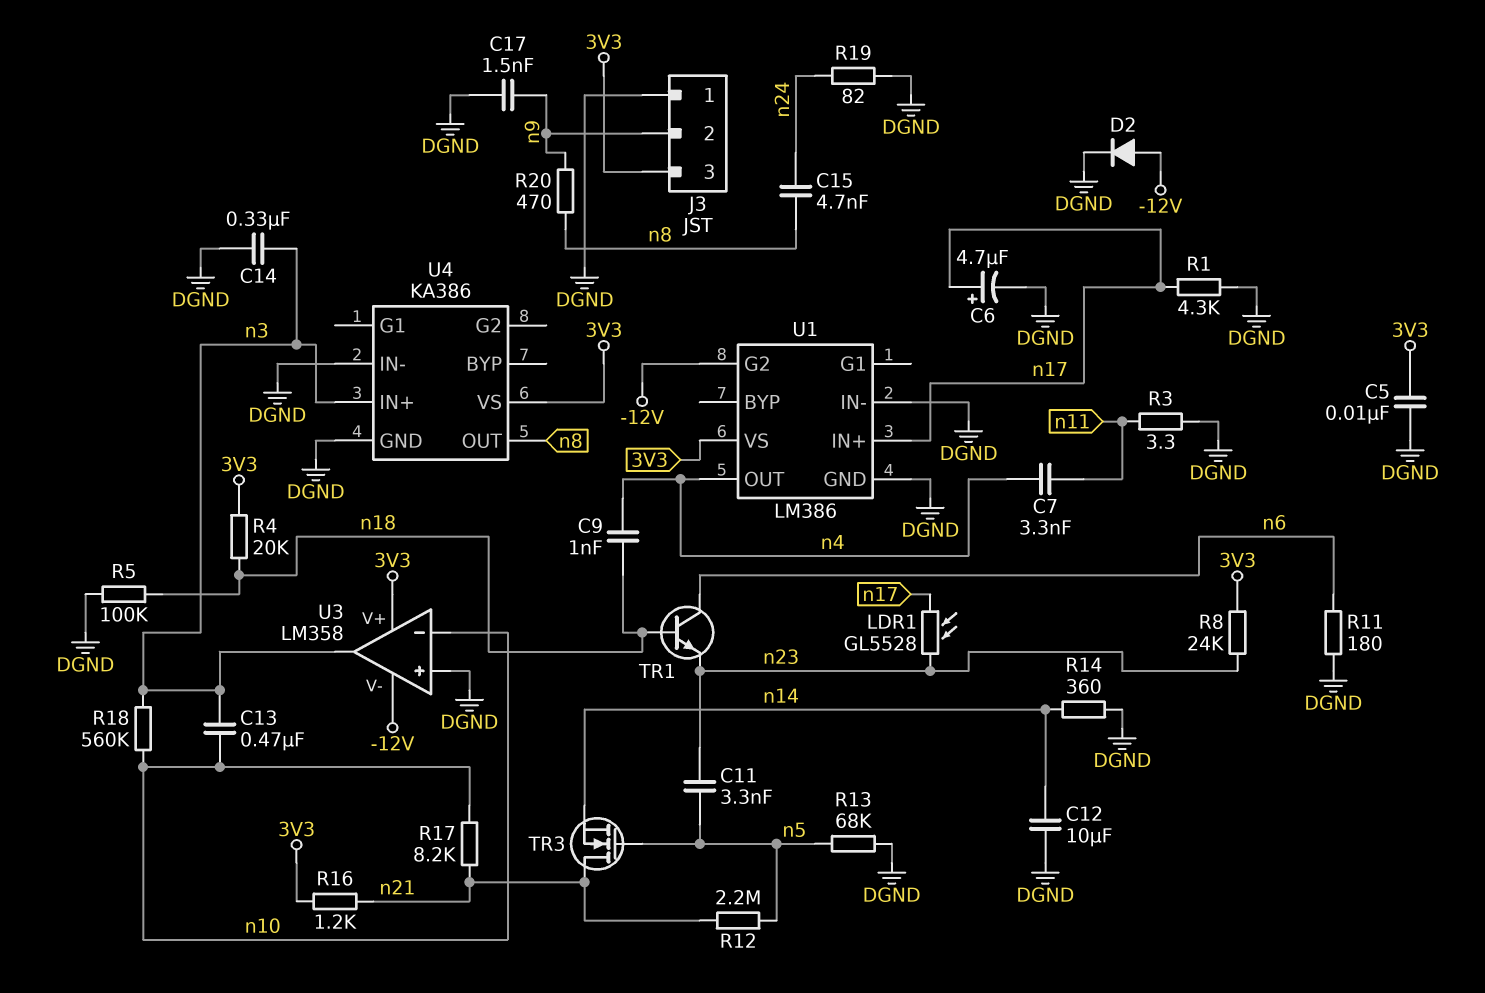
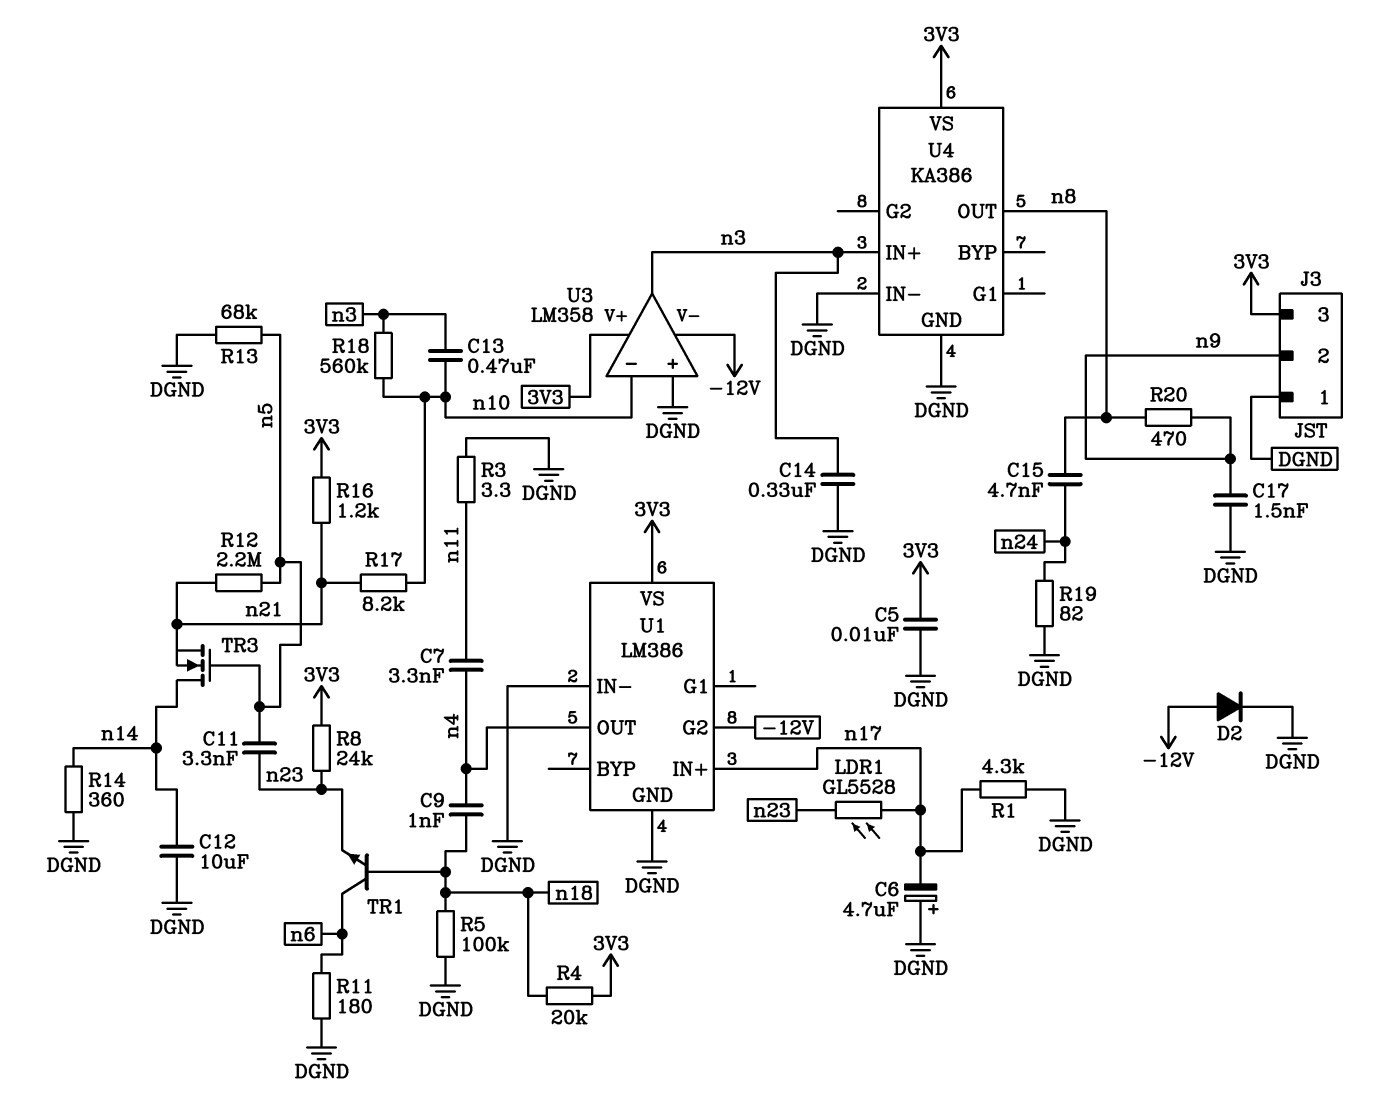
C6: 4.7uF (plus n17, minus DGND) -> 4.7uF (plus DGND, minus n17)
TR3: NMOS (G n5, D n21, S n14) -> NMOS (G n5, D n14, S n21)

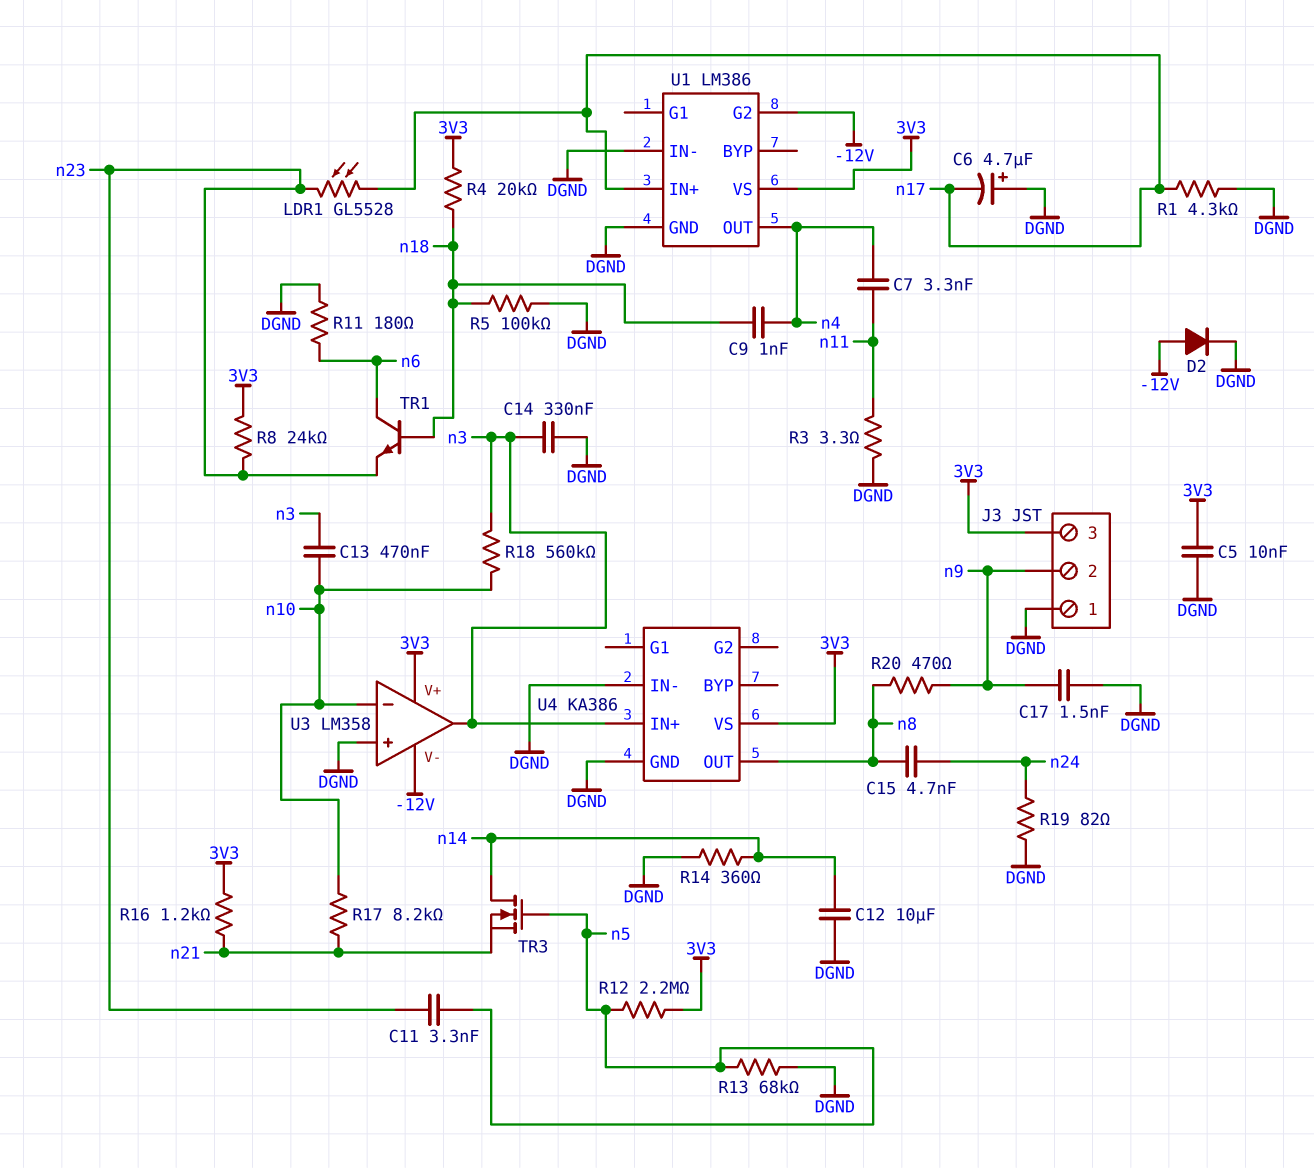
R12: 2.2M (n5, n21) -> 2.2M (3V3, n5)

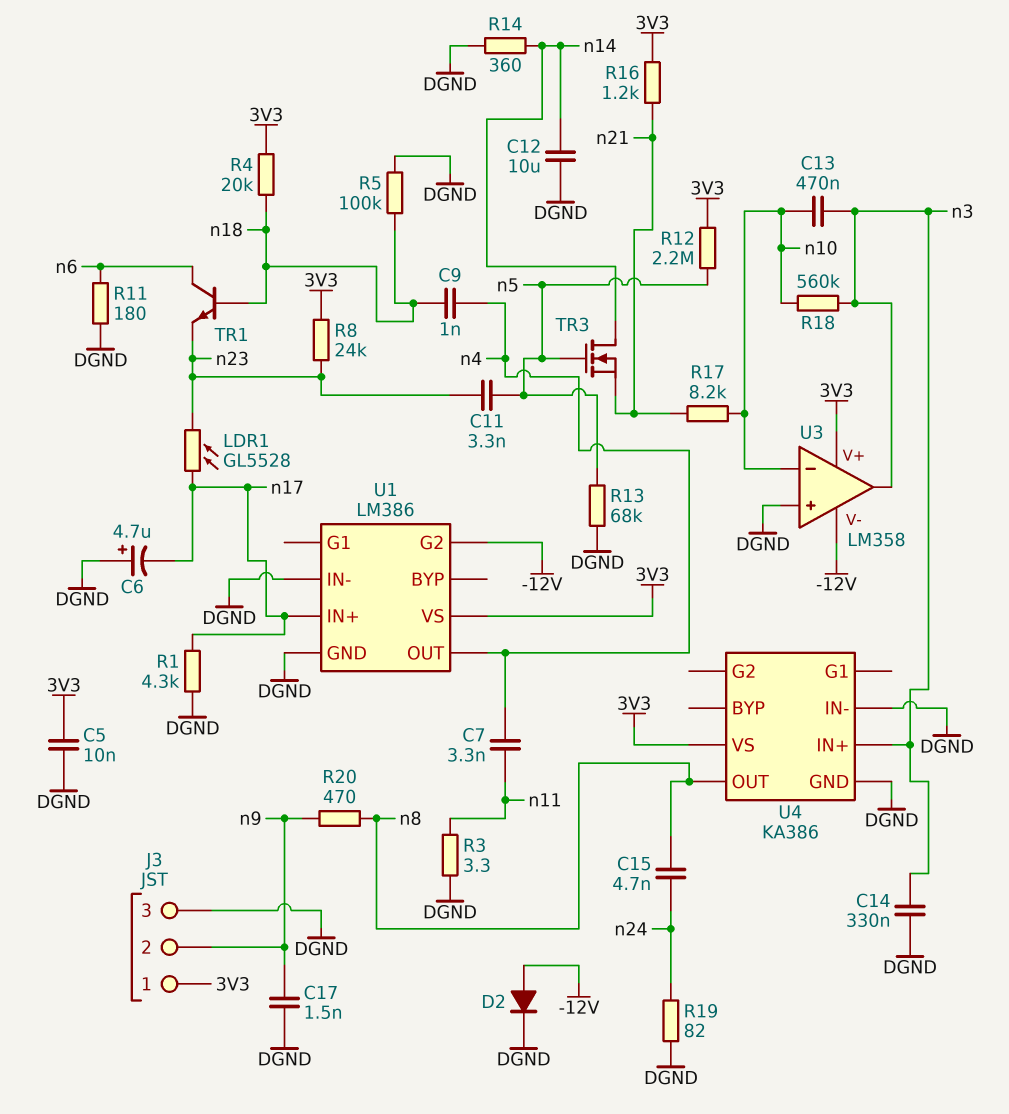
J3 pin 1: DGND -> 3V3
J3 pin 3: 3V3 -> DGND

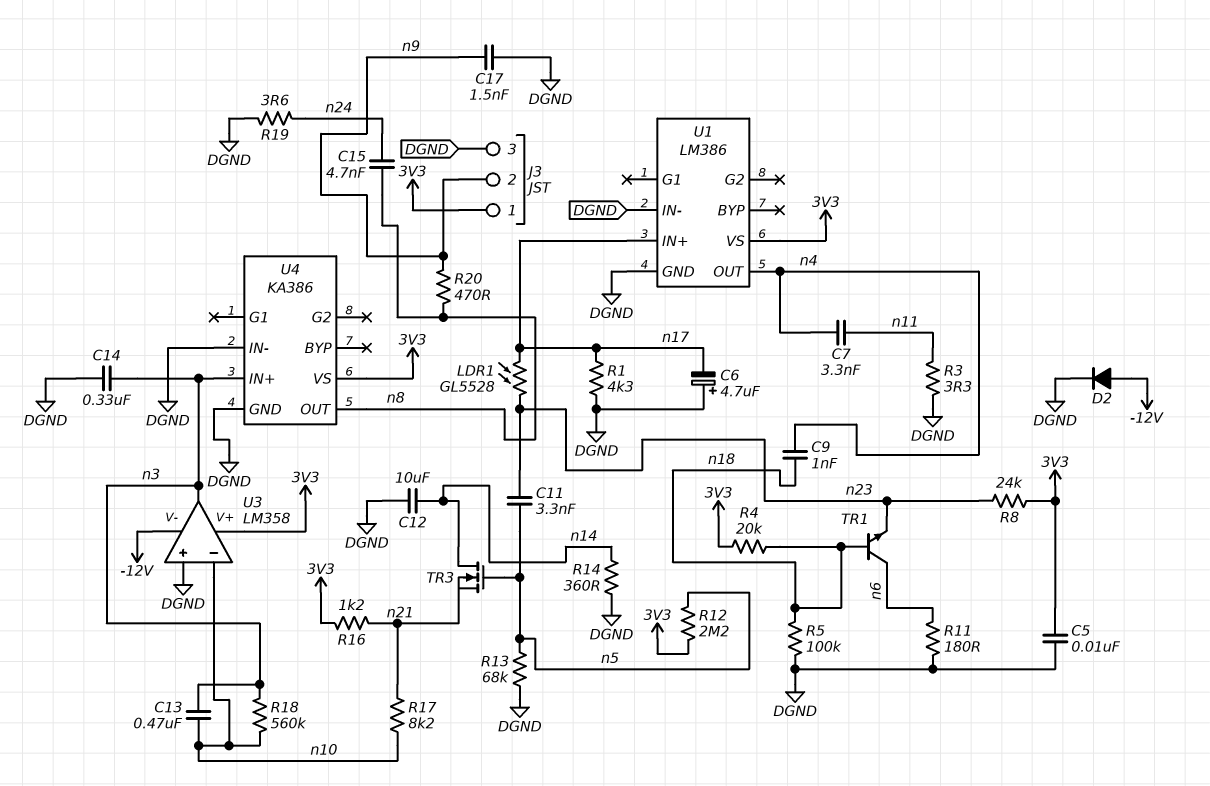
R19: 82 (DGND, n24) -> 3.6 (DGND, n24)
U1 pin G2: -12V -> none

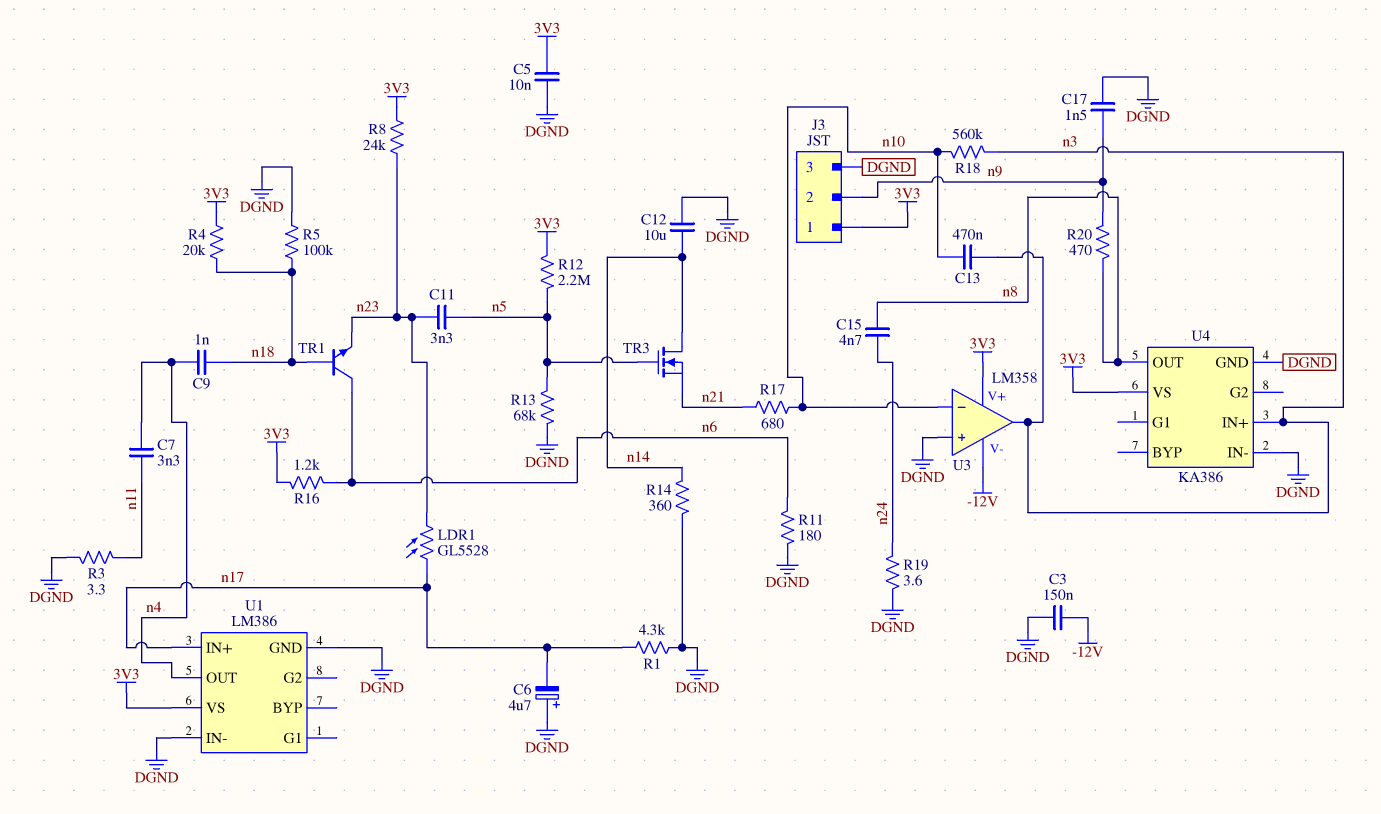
C3: none -> 150nF (-12V, DGND)
C14: 330nF (DGND, n3) -> none
D2: diode (A -12V, K DGND) -> none
R16: 1.2k (3V3, n21) -> 1.2k (3V3, n6)
R17: 8.2k (n10, n21) -> 680 (n10, n21)

